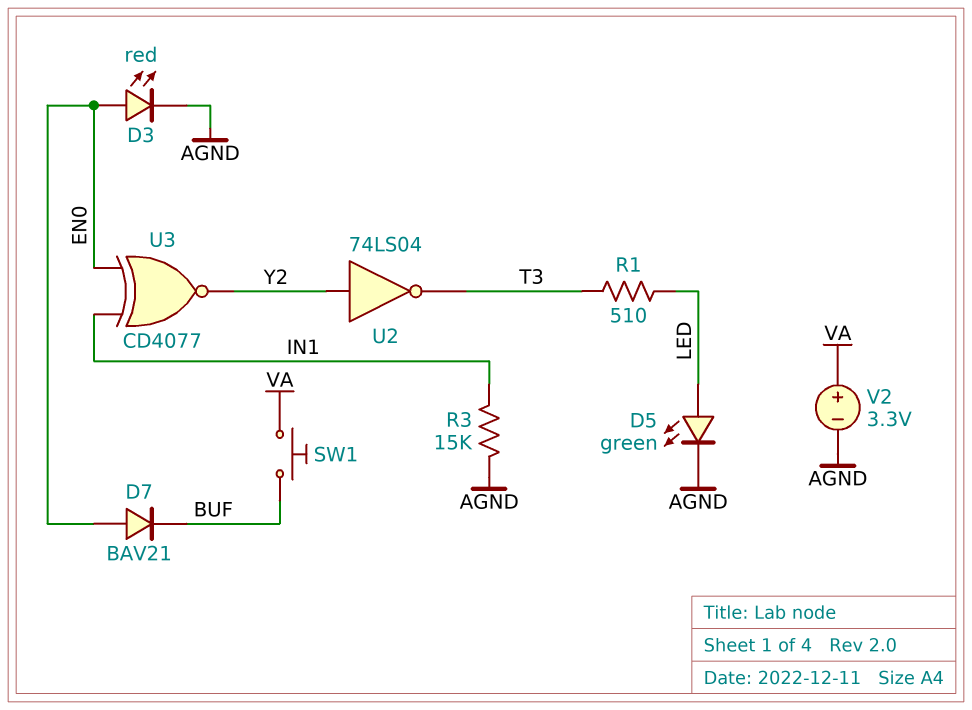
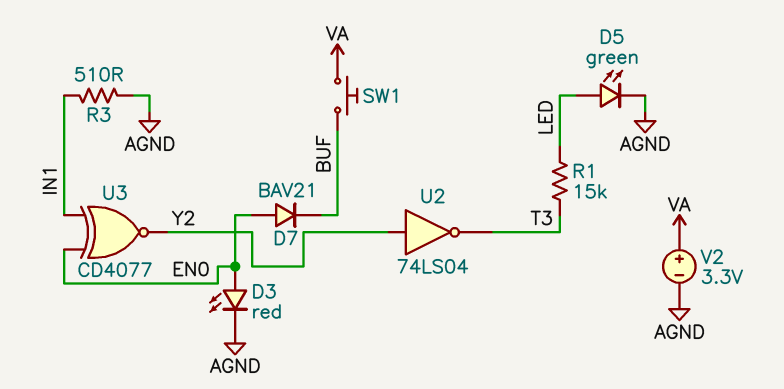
R1: 510 (LED, T3) -> 15k (LED, T3)
R3: 15k (AGND, IN1) -> 510 (AGND, IN1)

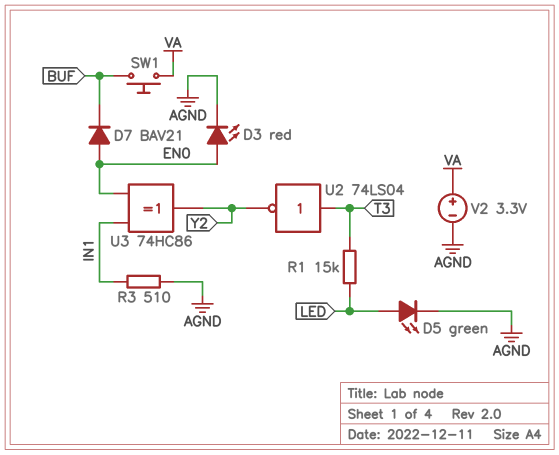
U2: NOT 74LS04 (in Y2, out T3) -> NOT 74LS04 (in T3, out Y2)
U3: XNOR CD4077 (in EN0, in IN1, out Y2) -> XOR 74HC86 (in EN0, in IN1, out Y2)

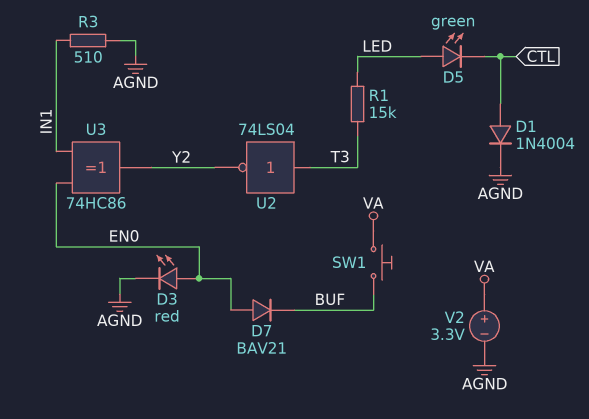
D1: none -> diode 1N4004 (A CTL, K AGND)
D5: LED green (A LED, K AGND) -> LED green (A LED, K CTL)

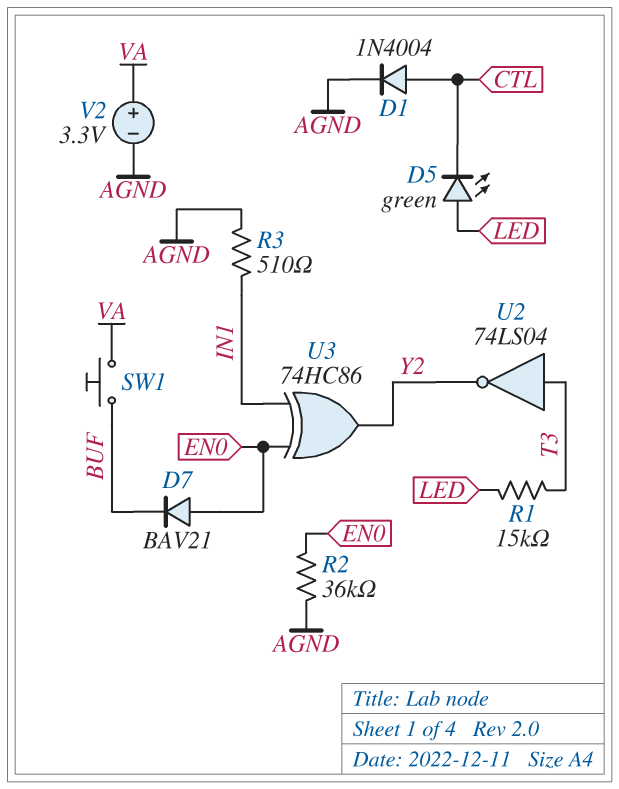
D3: LED red (A EN0, K AGND) -> none
R2: none -> 36k (AGND, EN0)

